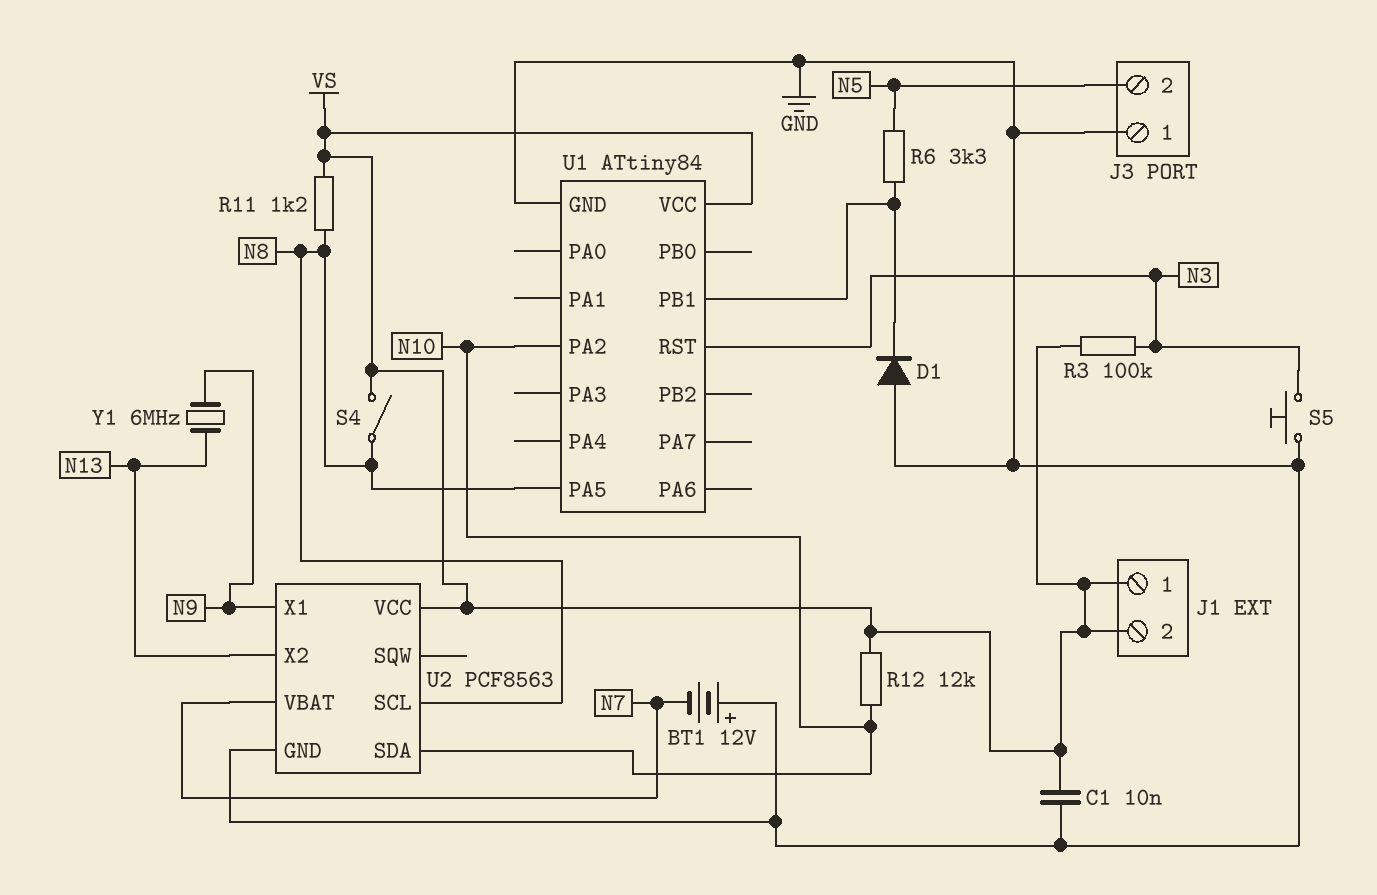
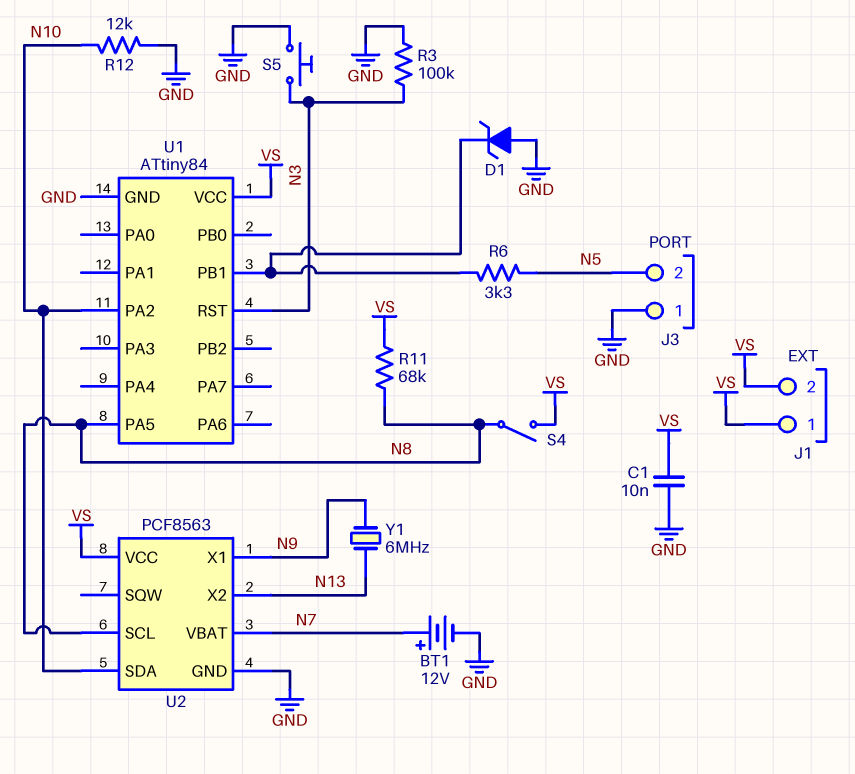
BT1: 12V (plus GND, minus N7) -> 12V (plus N7, minus GND)
D1: diode (A GND, K U1/PB1) -> zener (A GND, K U1/PB1)
R3: 100k (N3, VS) -> 100k (GND, N3)
R11: 1.2k (N8, VS) -> 68k (N8, VS)
R12: 12k (N10, VS) -> 12k (GND, N10)

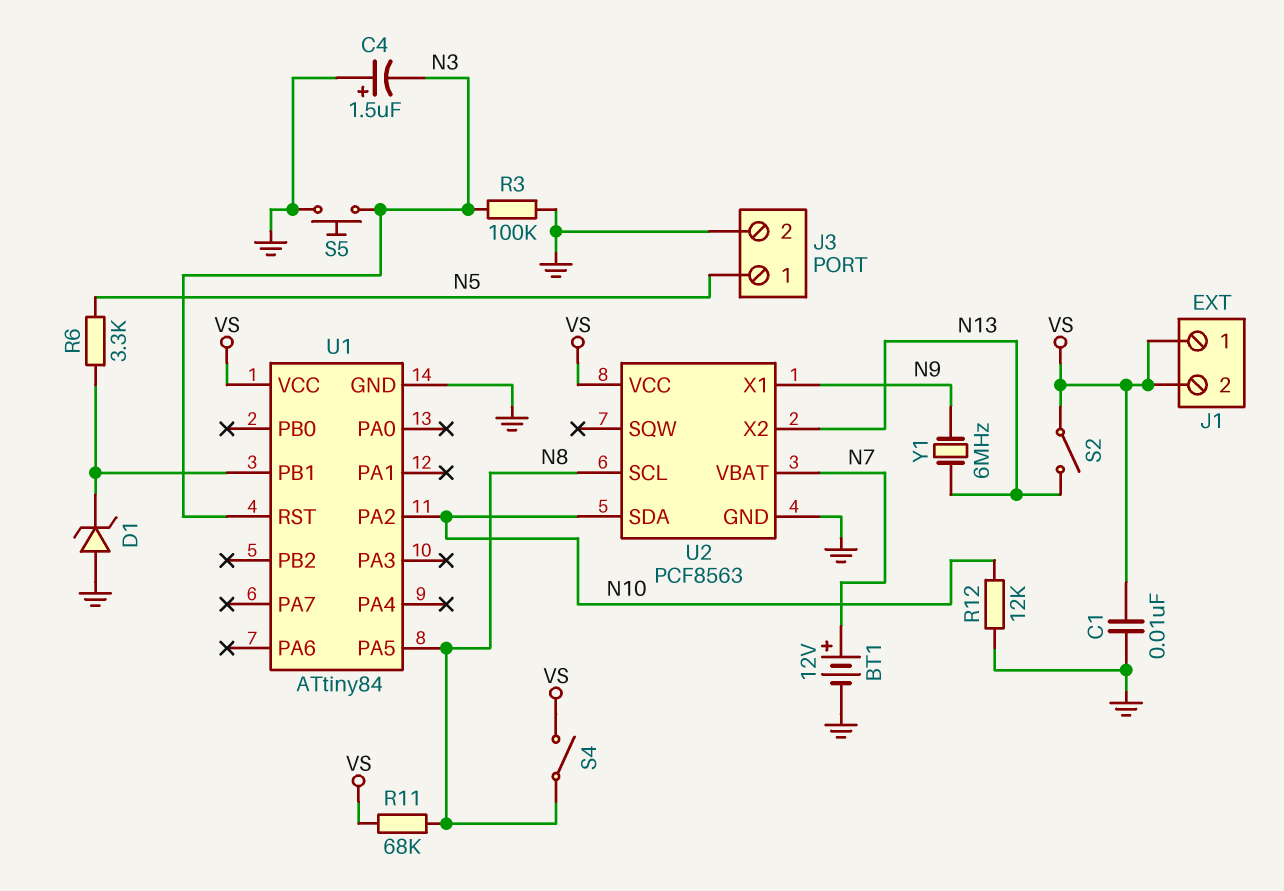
C4: none -> 1.5uF (plus GND, minus N3)
J3 pin 1: GND -> N5
J3 pin 2: N5 -> GND
S2: none -> switch (N13, VS)

